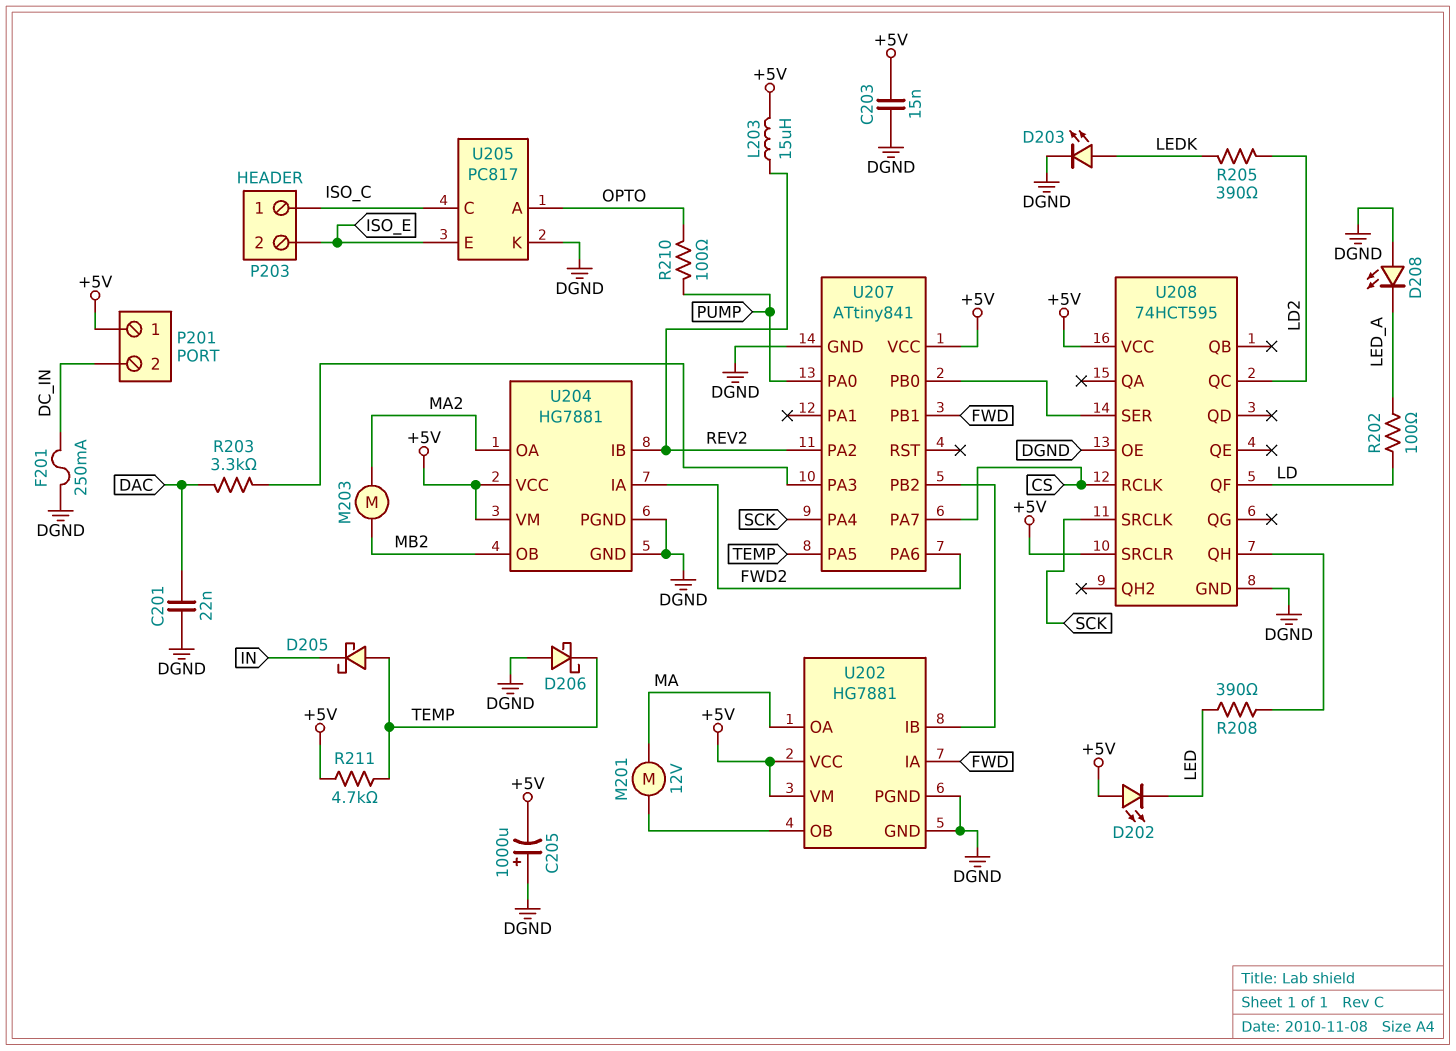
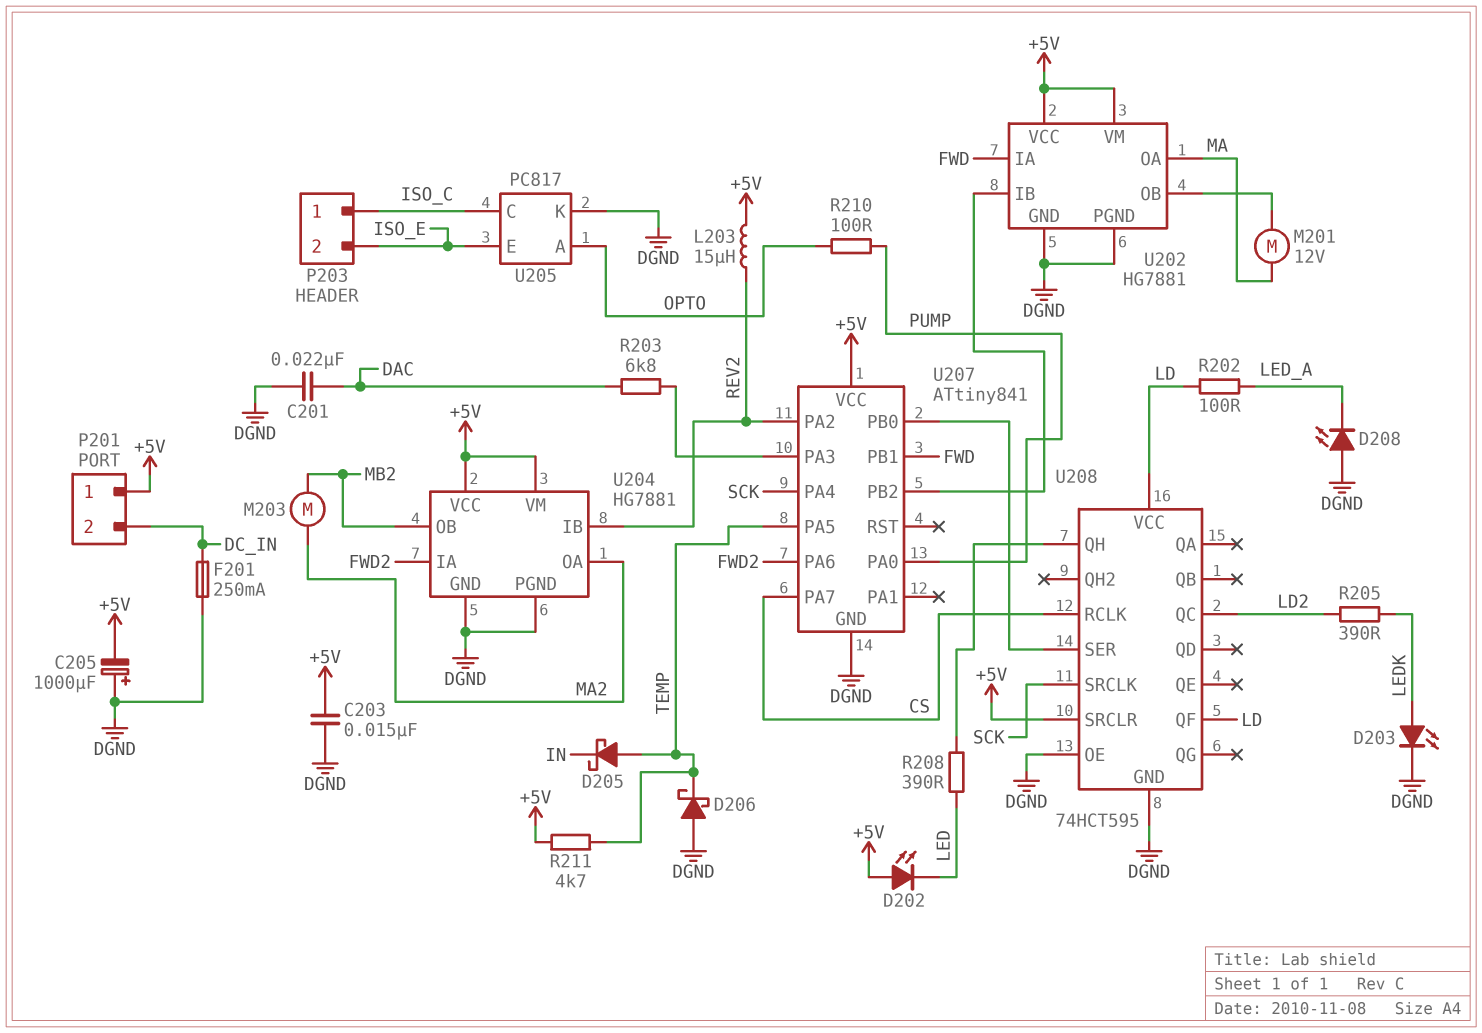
R203: 3.3k (DAC, U207/PA3) -> 6.8k (DAC, U207/PA3)
U208 pin VCC: +5V -> LD

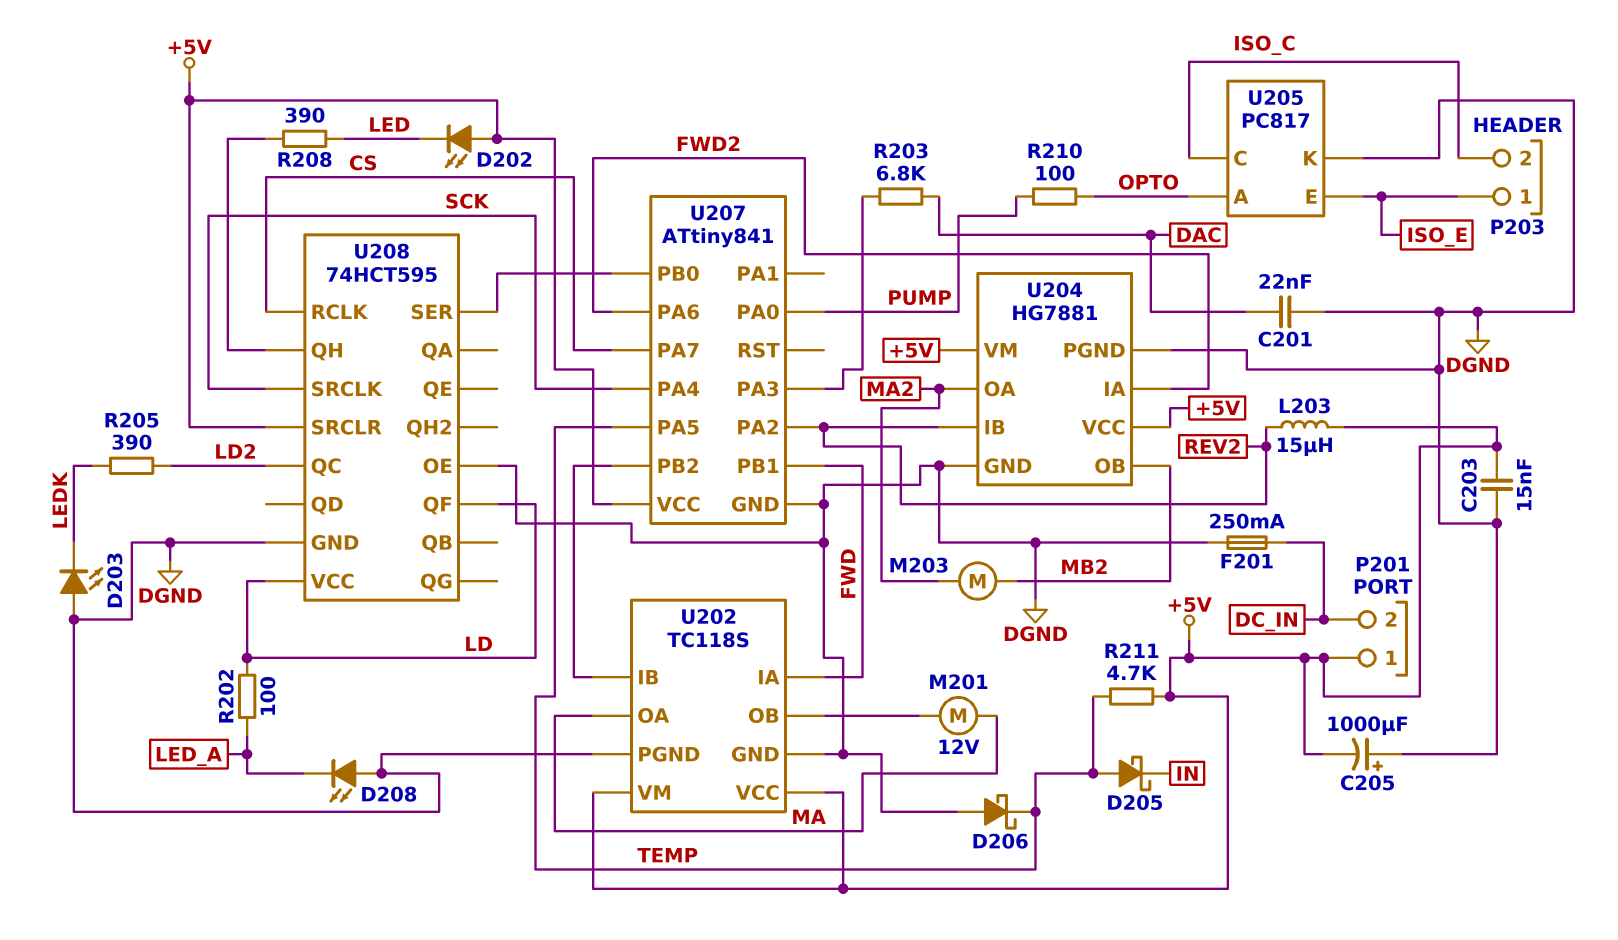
D203: LED (A LEDK, K DGND) -> LED (A DGND, K LEDK)
P203 pin 1: ISO_C -> ISO_E
P203 pin 2: ISO_E -> ISO_C
U202: HG7881 -> TC118S

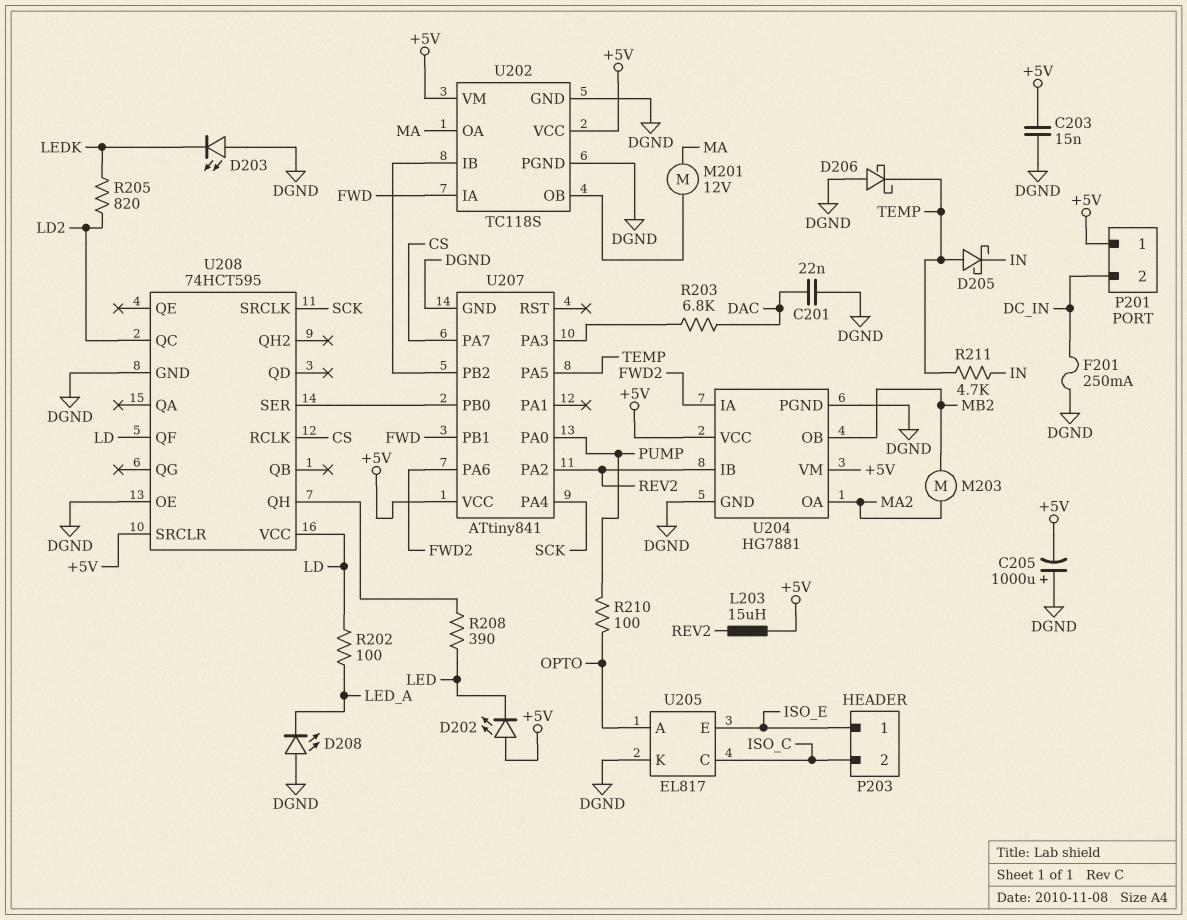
R205: 390 (LD2, LEDK) -> 820 (LD2, LEDK)
R211: 4.7k (+5V, TEMP) -> 4.7k (IN, TEMP)
U205: PC817 -> EL817

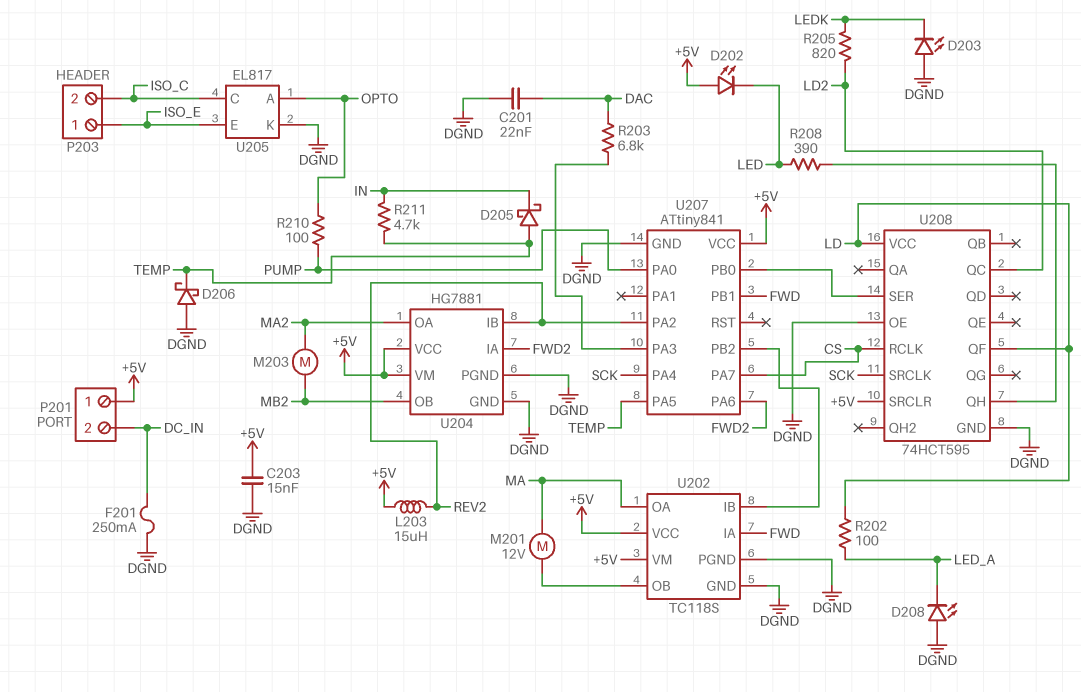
C205: 1000uF (plus DGND, minus +5V) -> none

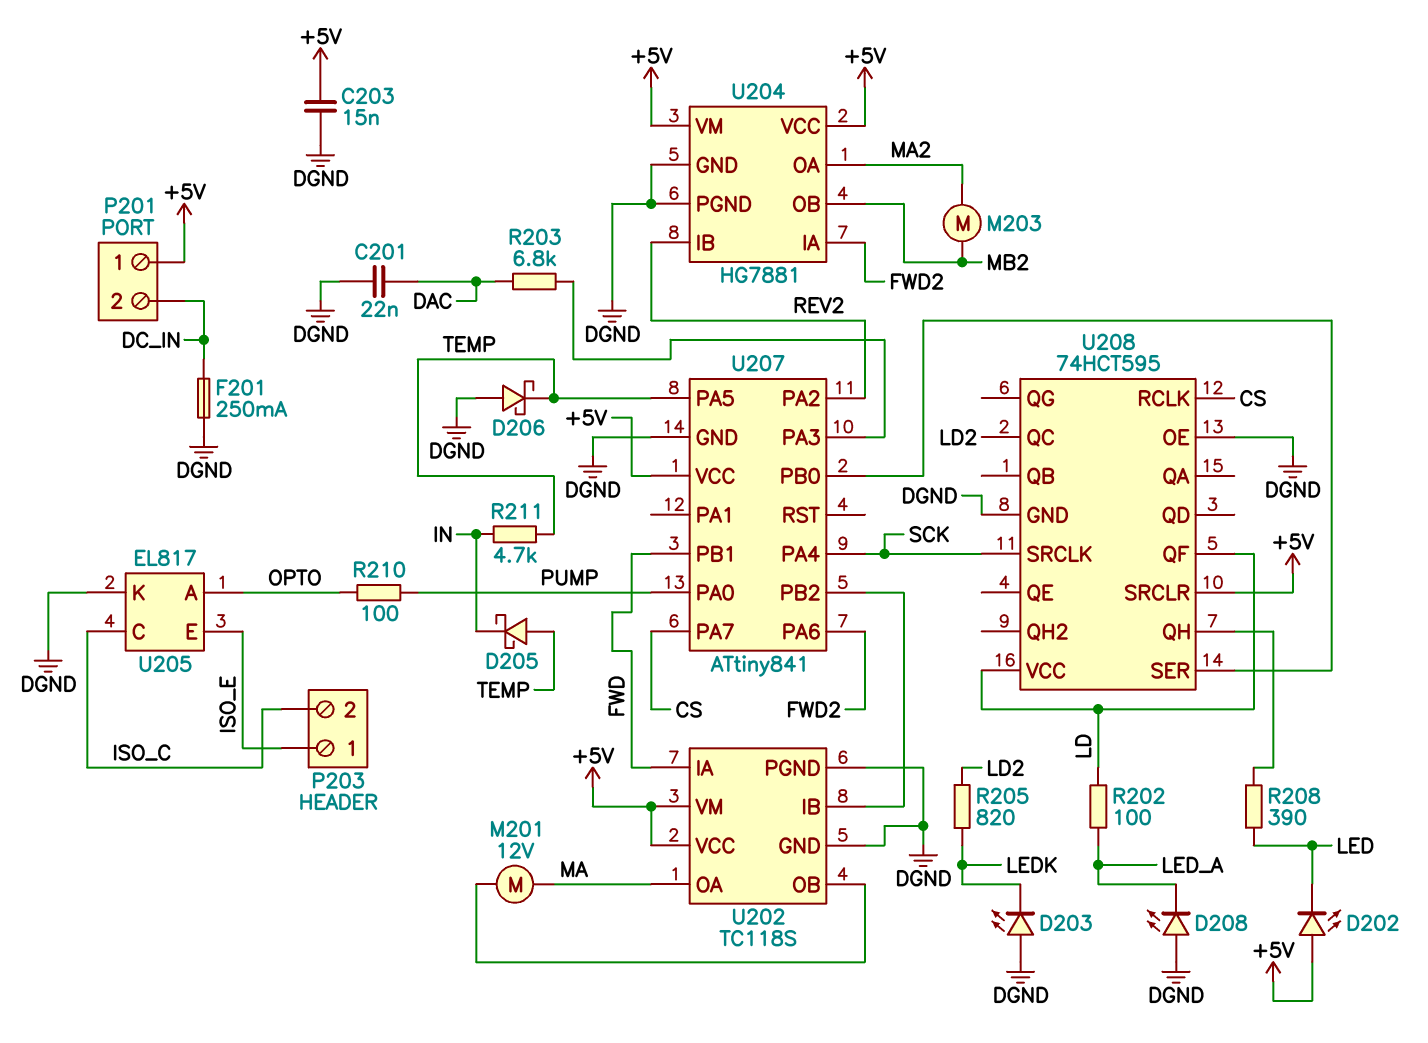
L203: 15uH (+5V, REV2) -> none

